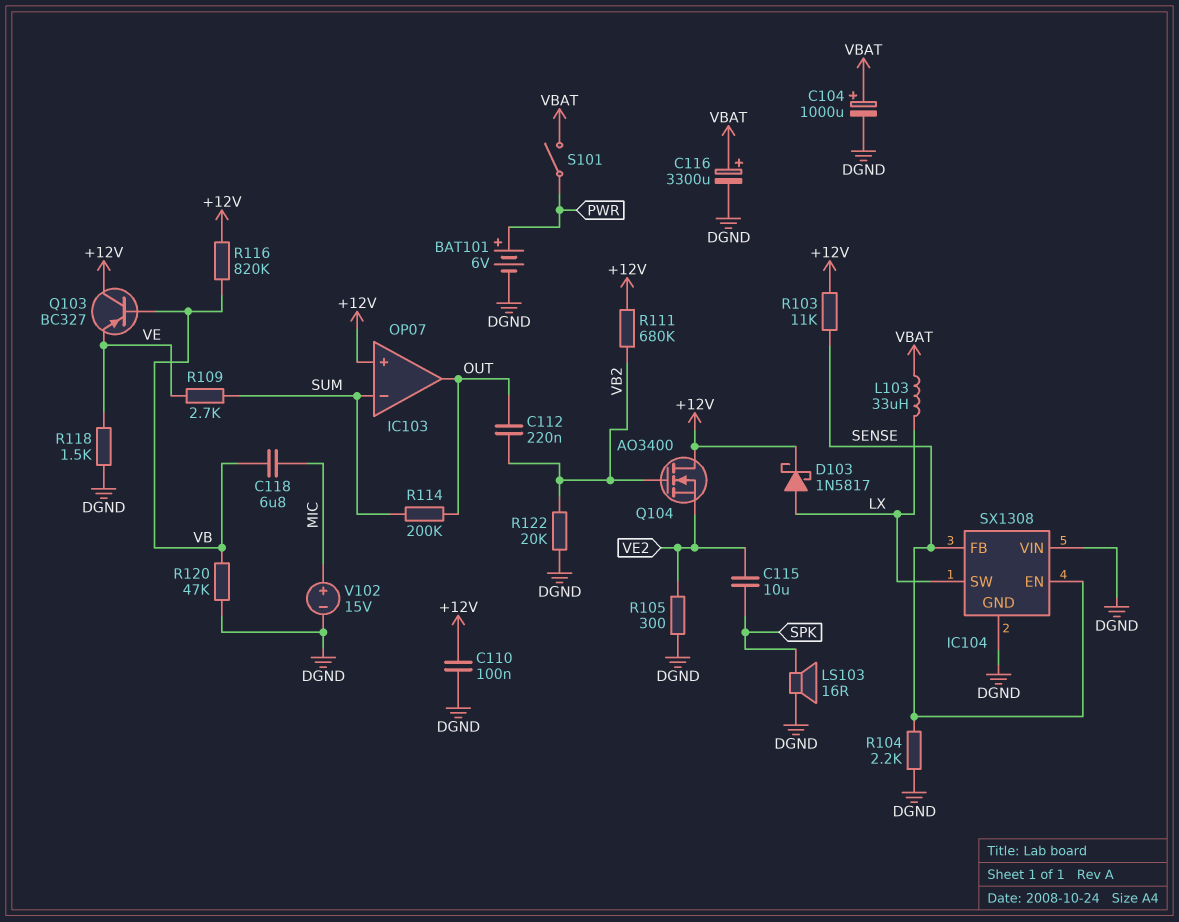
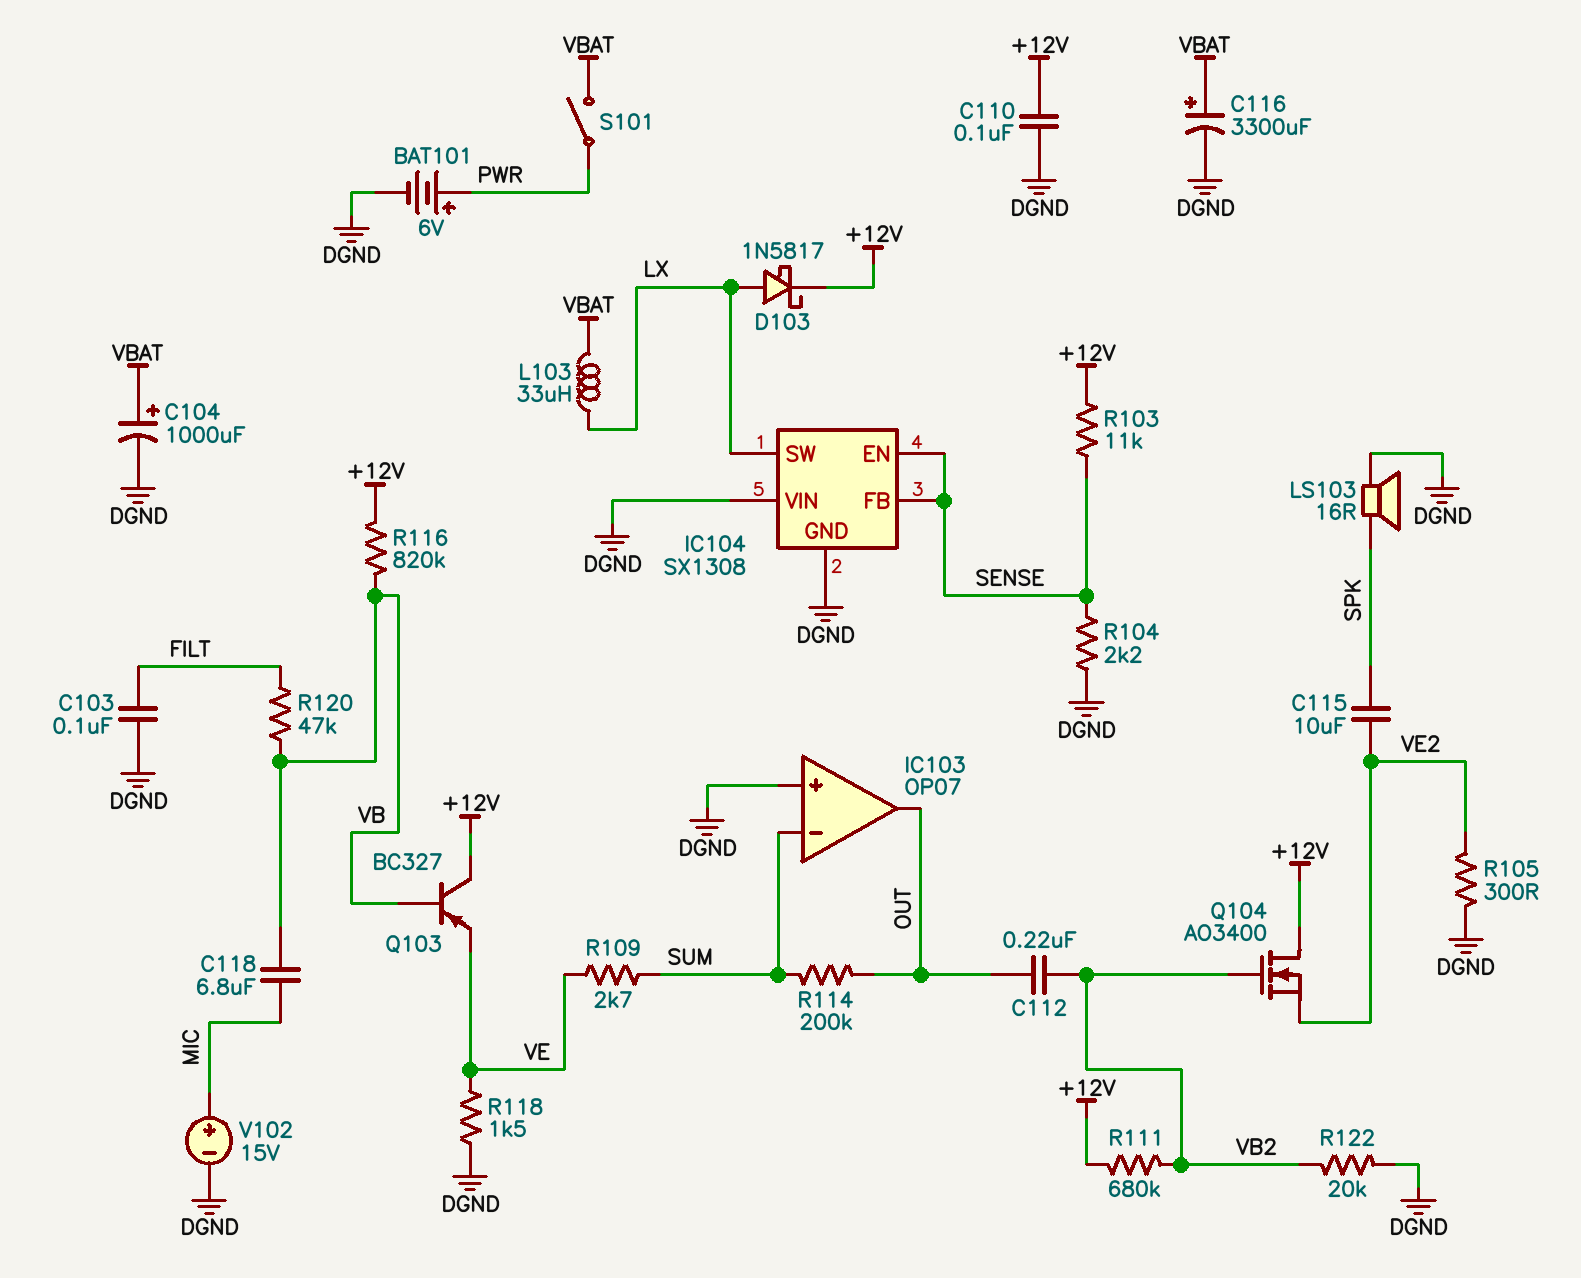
C103: none -> 100nF (DGND, FILT)
IC103 pin in+: +12V -> DGND
R120: 47k (DGND, VB) -> 47k (FILT, VB)

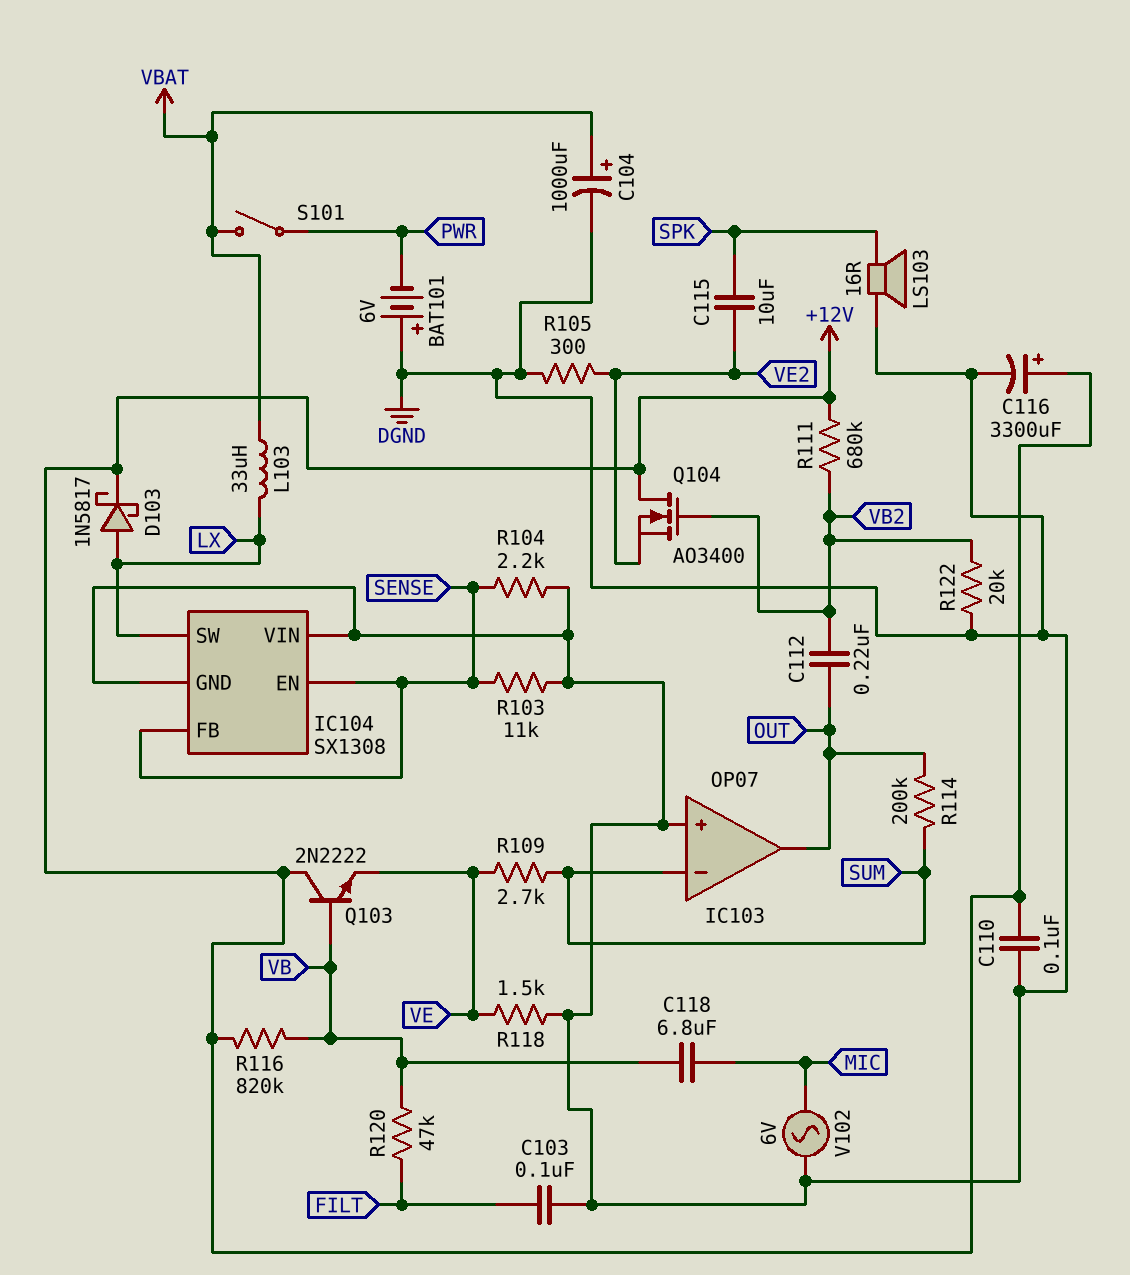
BAT101: 6V (plus PWR, minus DGND) -> 6V (plus DGND, minus PWR)
C116: 3300uF (plus VBAT, minus DGND) -> 3300uF (plus +12V, minus DGND)
Q103: PNP BC327 (B VB, C +12V, E VE) -> NPN 2N2222 (B VB, C +12V, E VE)
R103: 11k (+12V, SENSE) -> 11k (DGND, SENSE)
V102: 15V (plus MIC, minus DGND) -> AC 6V (DGND, MIC)

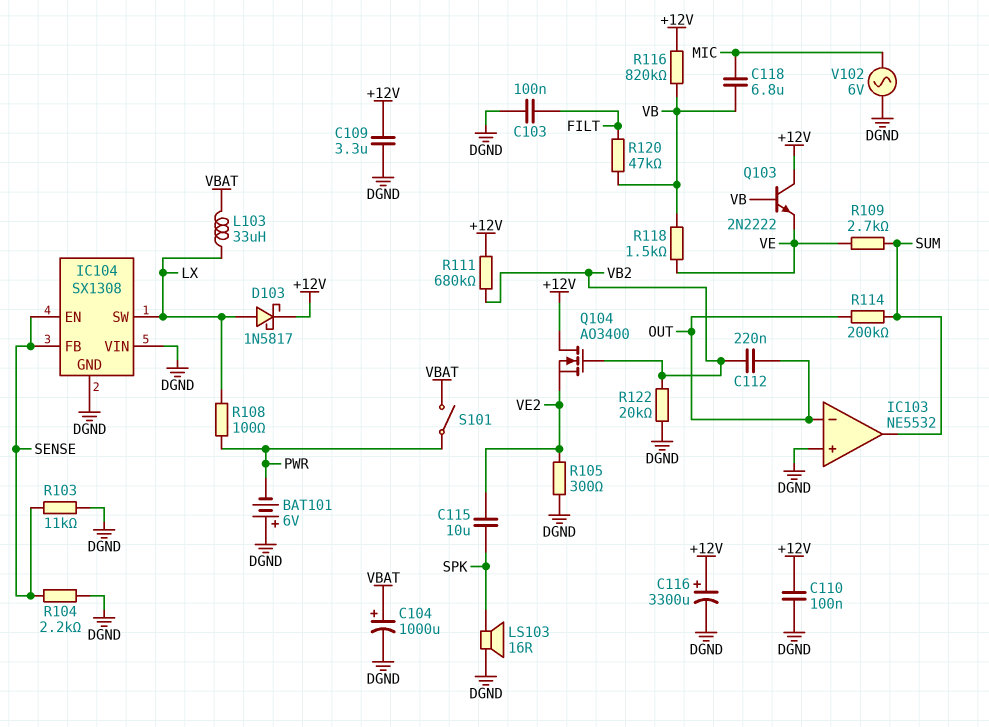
C109: none -> 3.3uF (+12V, DGND)
IC103: OP07 -> NE5532
IC103 pin in-: SUM -> OUT
IC103 pin out: OUT -> SUM
R108: none -> 100 (LX, PWR)
R118: 1.5k (DGND, VE) -> 1.5k (VB, VE)

